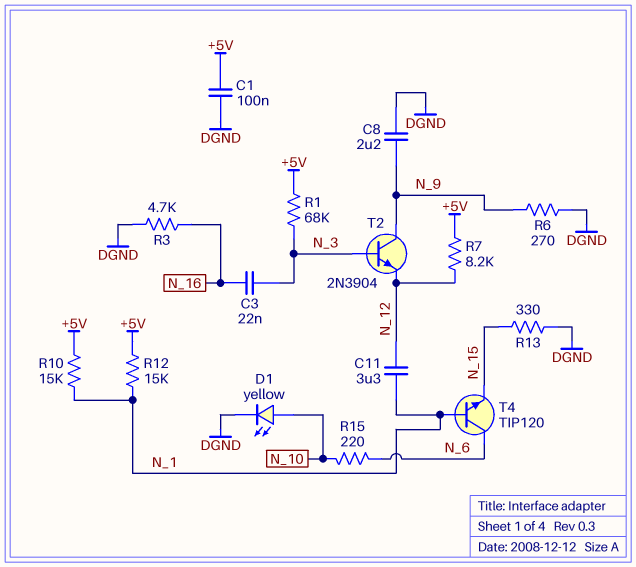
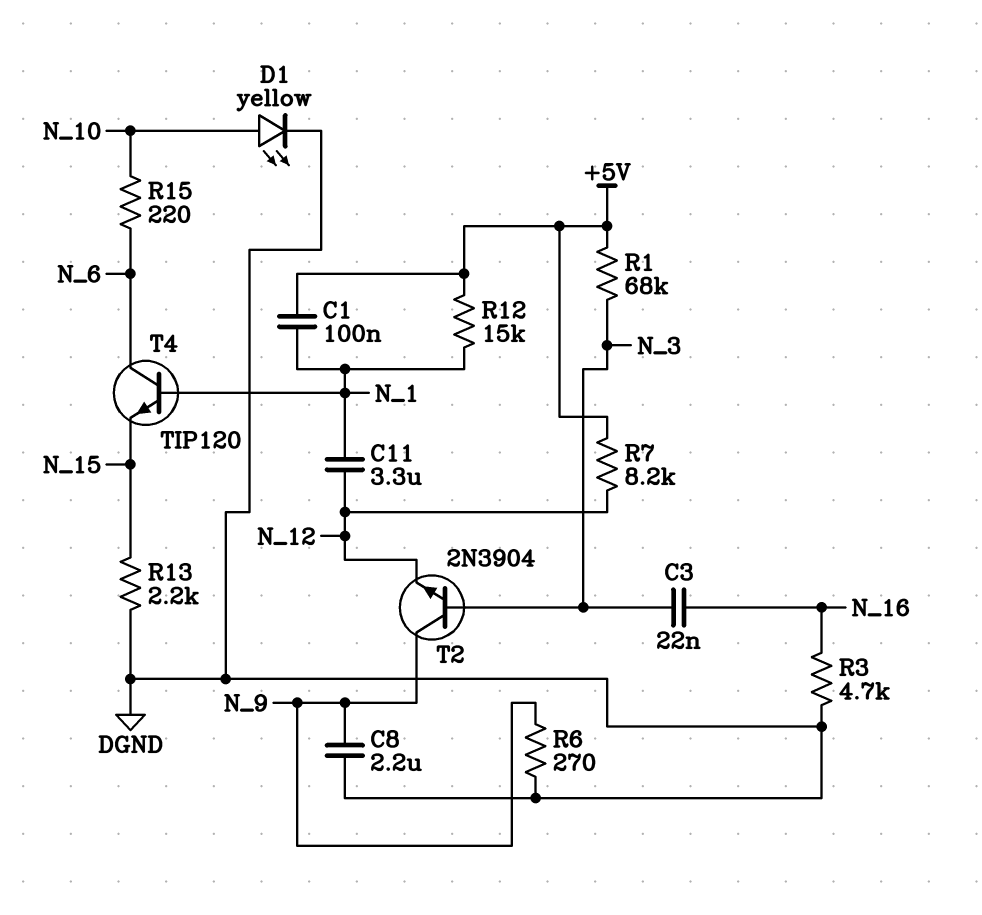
C1: 100nF (+5V, DGND) -> 100nF (+5V, N_1)
R10: 15k (+5V, N_1) -> none
R13: 330 (DGND, N_15) -> 2.2k (DGND, N_15)

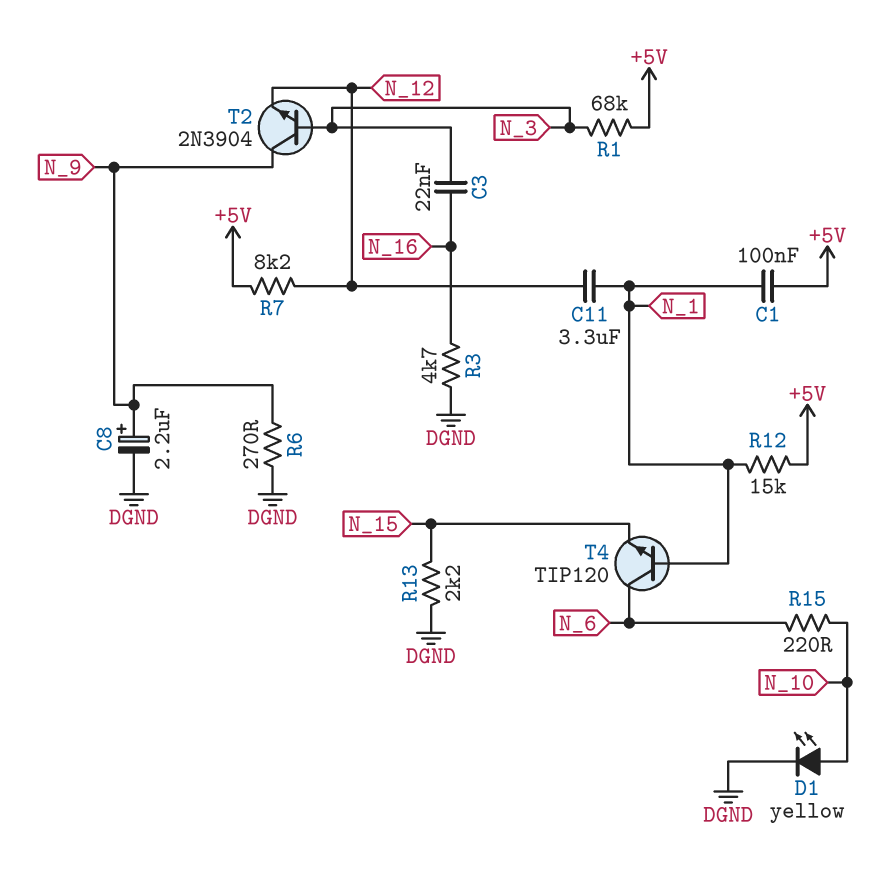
C8: 2.2uF (DGND, N_9) -> 2.2uF (plus N_9, minus DGND)

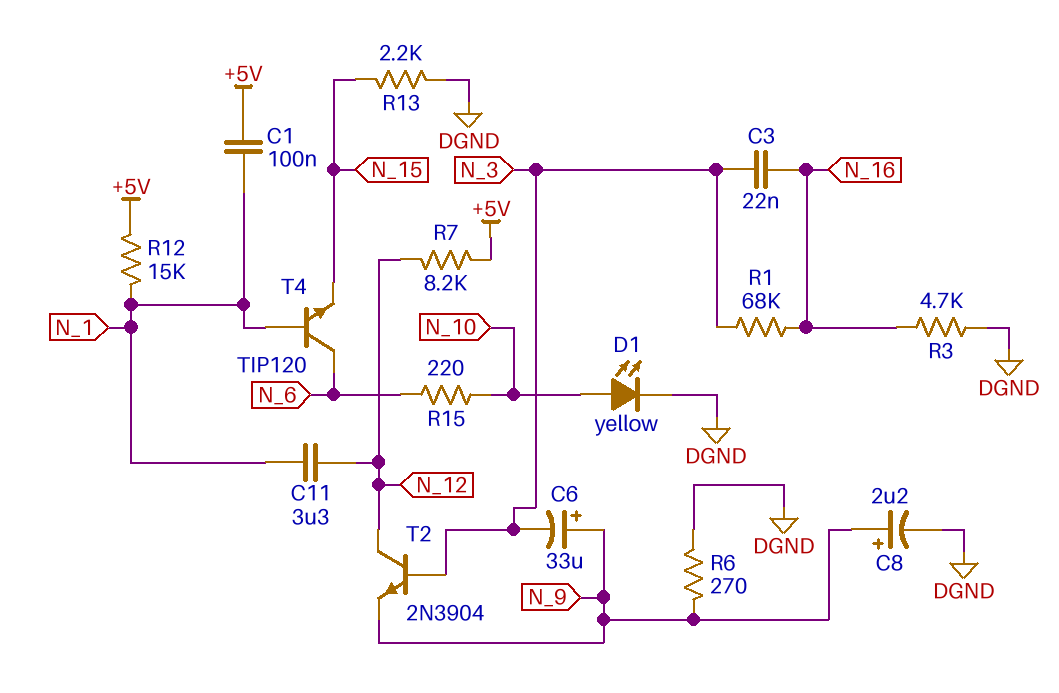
C6: none -> 33uF (plus N_9, minus N_3)
R1: 68k (+5V, N_3) -> 68k (N_3, N_16)
T2: NPN 2N3904 (B N_3, C N_9, E N_12) -> NPN 2N3904 (B N_3, C N_12, E N_9)

